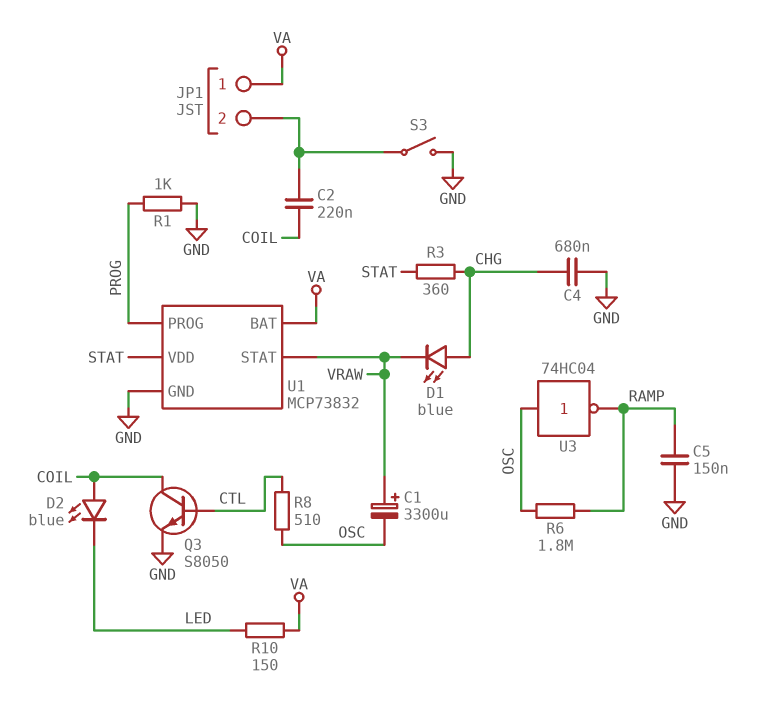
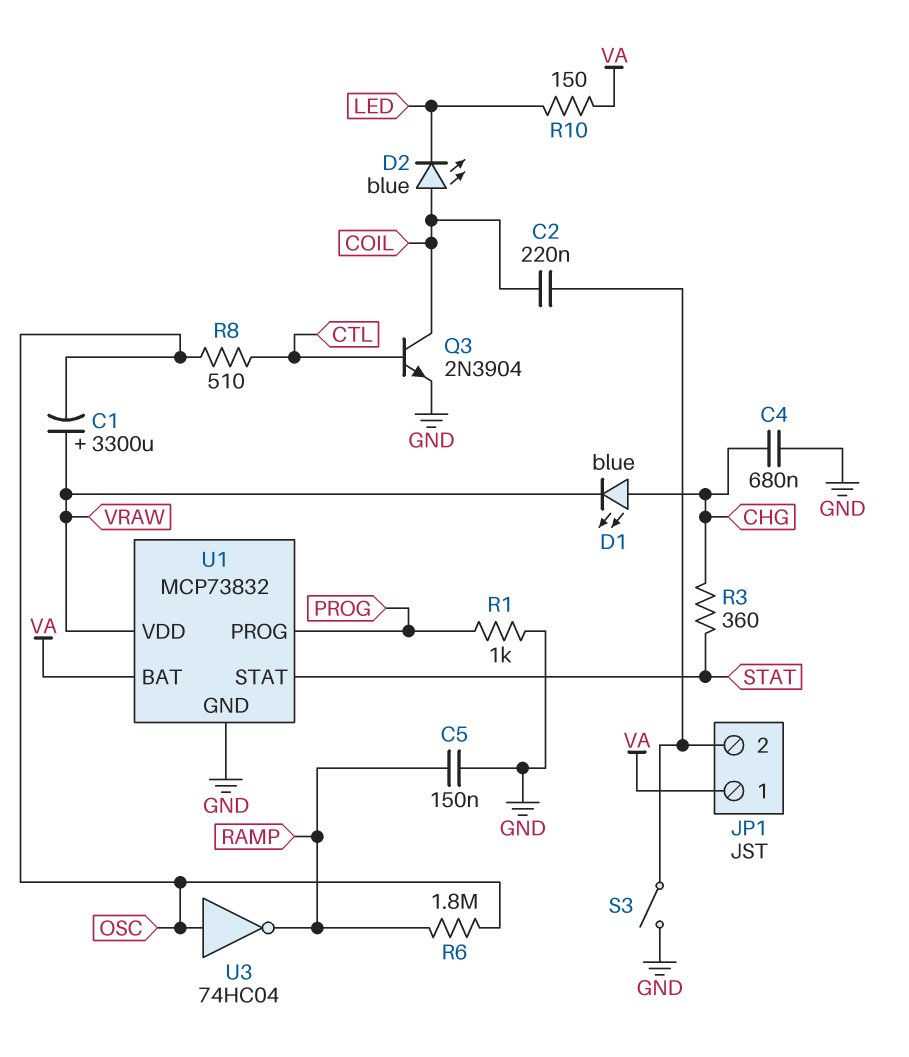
Q3: NPN S8050 (B CTL, C COIL, E GND) -> NPN 2N3904 (B CTL, C COIL, E GND)
U1 pin STAT: VRAW -> STAT
U1 pin VDD: STAT -> VRAW

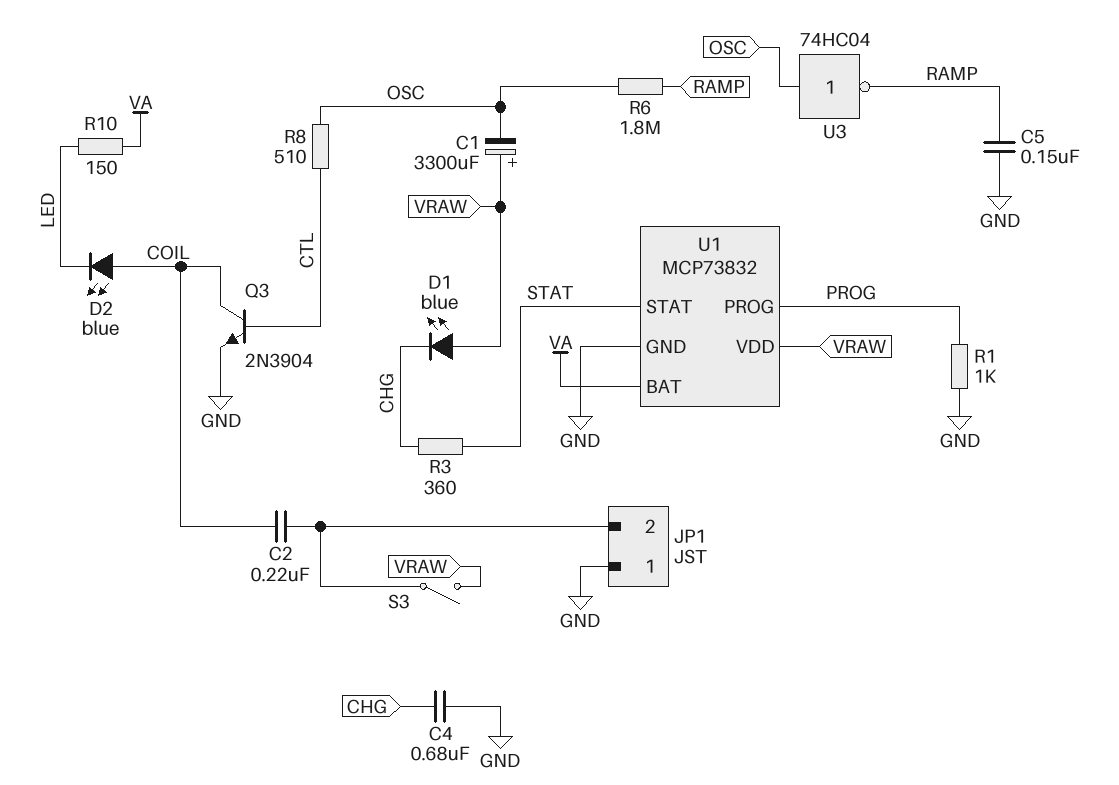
D1: LED blue (A CHG, K VRAW) -> LED blue (A VRAW, K CHG)
JP1 pin 1: VA -> GND
S3: switch (GND, JP1/2) -> switch (JP1/2, VRAW)

